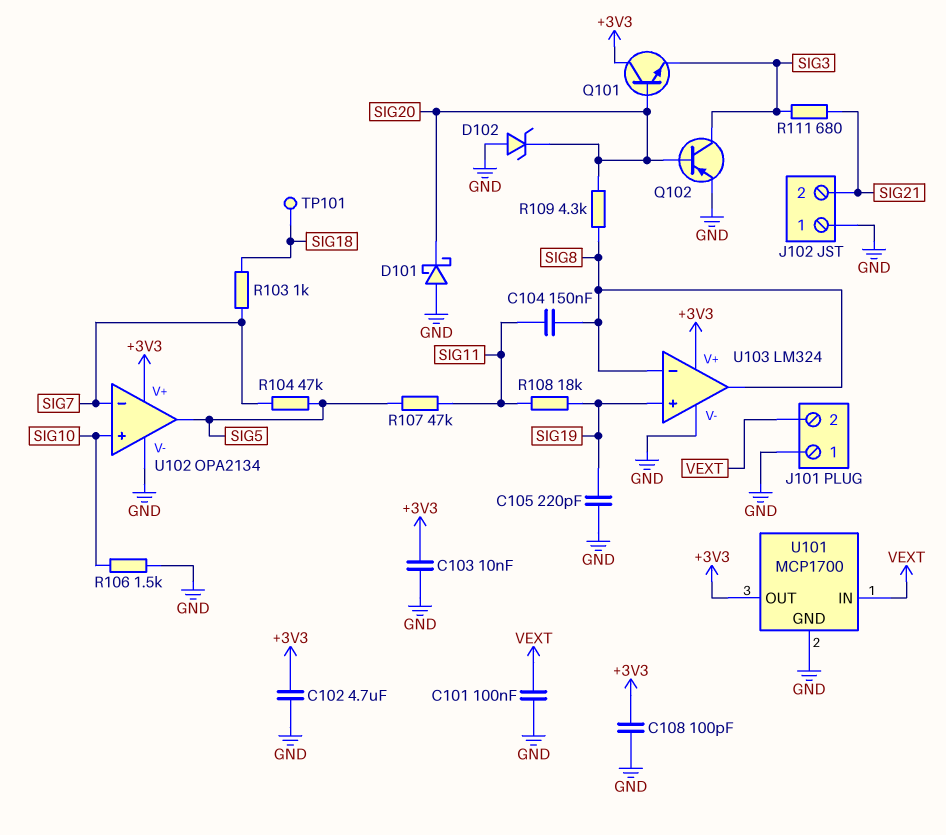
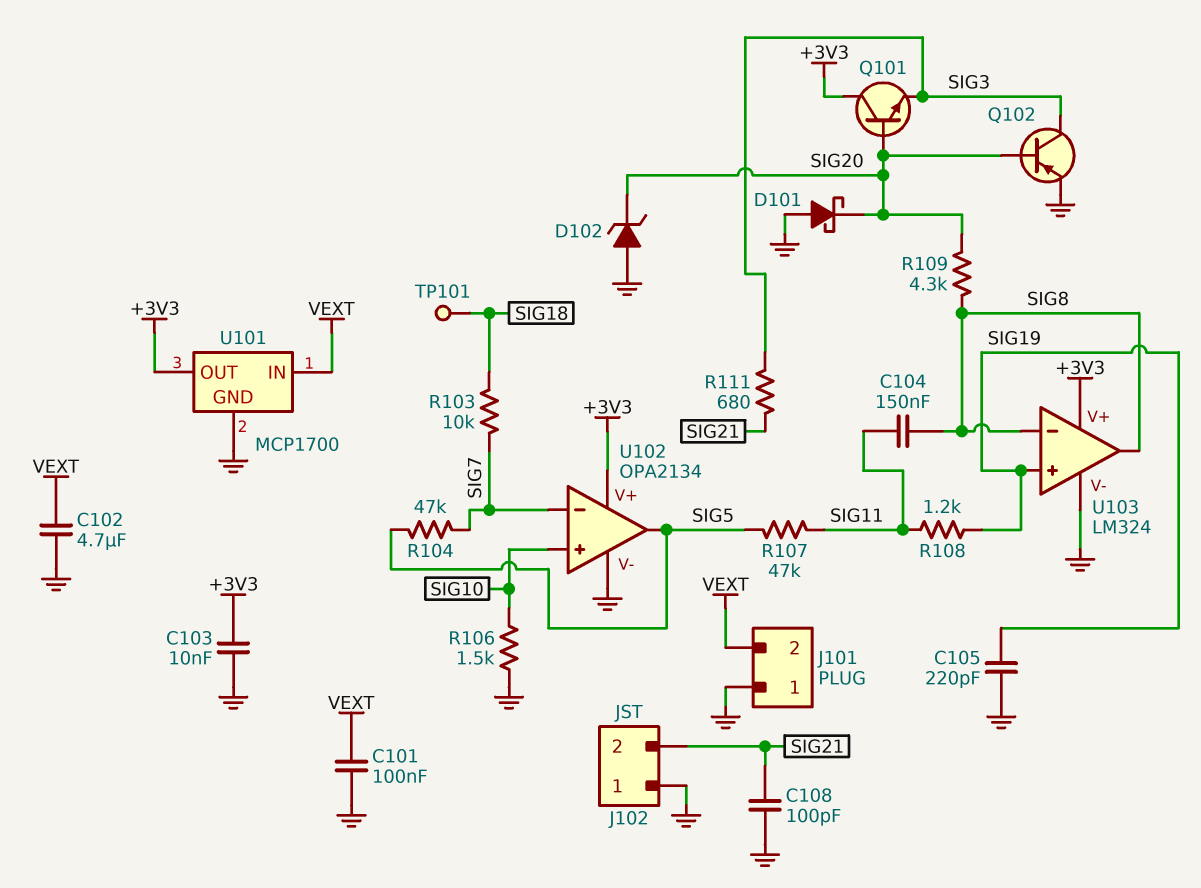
C102: 4.7uF (+3V3, GND) -> 4.7uF (GND, VEXT)
C108: 100pF (+3V3, GND) -> 100pF (GND, SIG21)
R103: 1k (SIG7, SIG18) -> 10k (SIG7, SIG18)
R108: 18k (SIG11, SIG19) -> 1.2k (SIG11, SIG19)

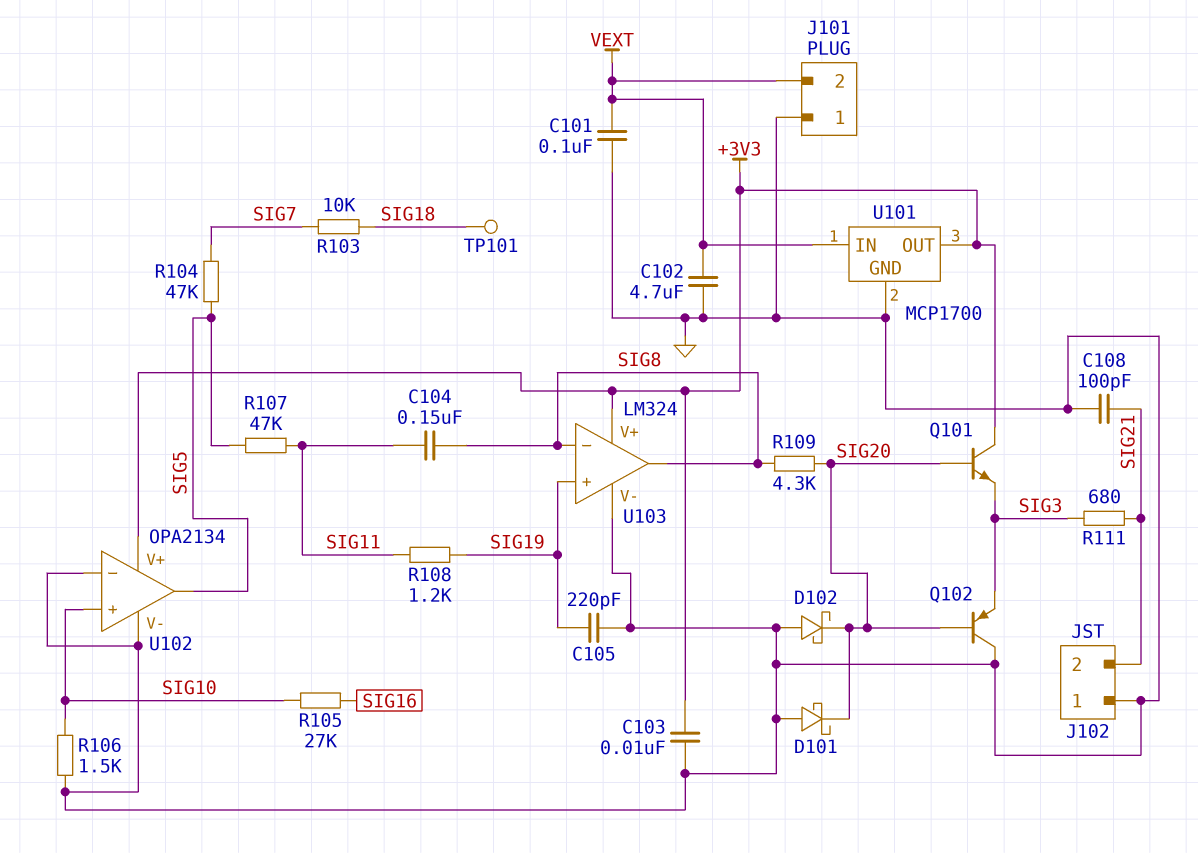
D102: zener (A GND, K SIG20) -> schottky (A GND, K SIG20)
Q102: PNP (B SIG20, C SIG3, E GND) -> PNP (B SIG20, C GND, E SIG3)
R105: none -> 27k (SIG10, SIG16)
U102 pin in-: SIG7 -> GND

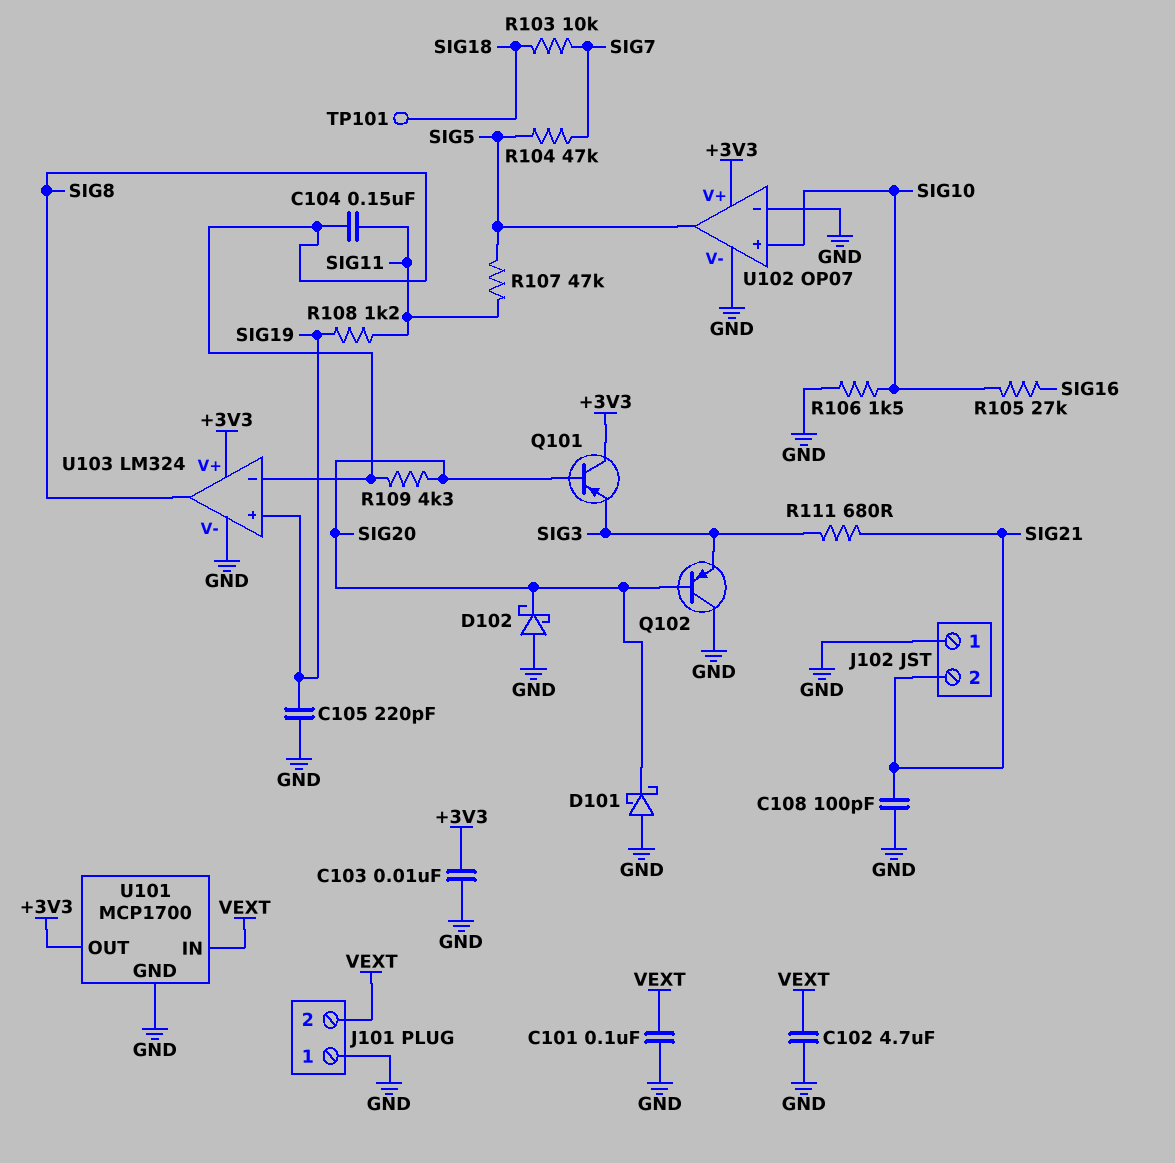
Q101: NPN (B SIG20, C +3V3, E SIG3) -> PNP (B SIG20, C +3V3, E SIG3)
U102: OPA2134 -> OP07

